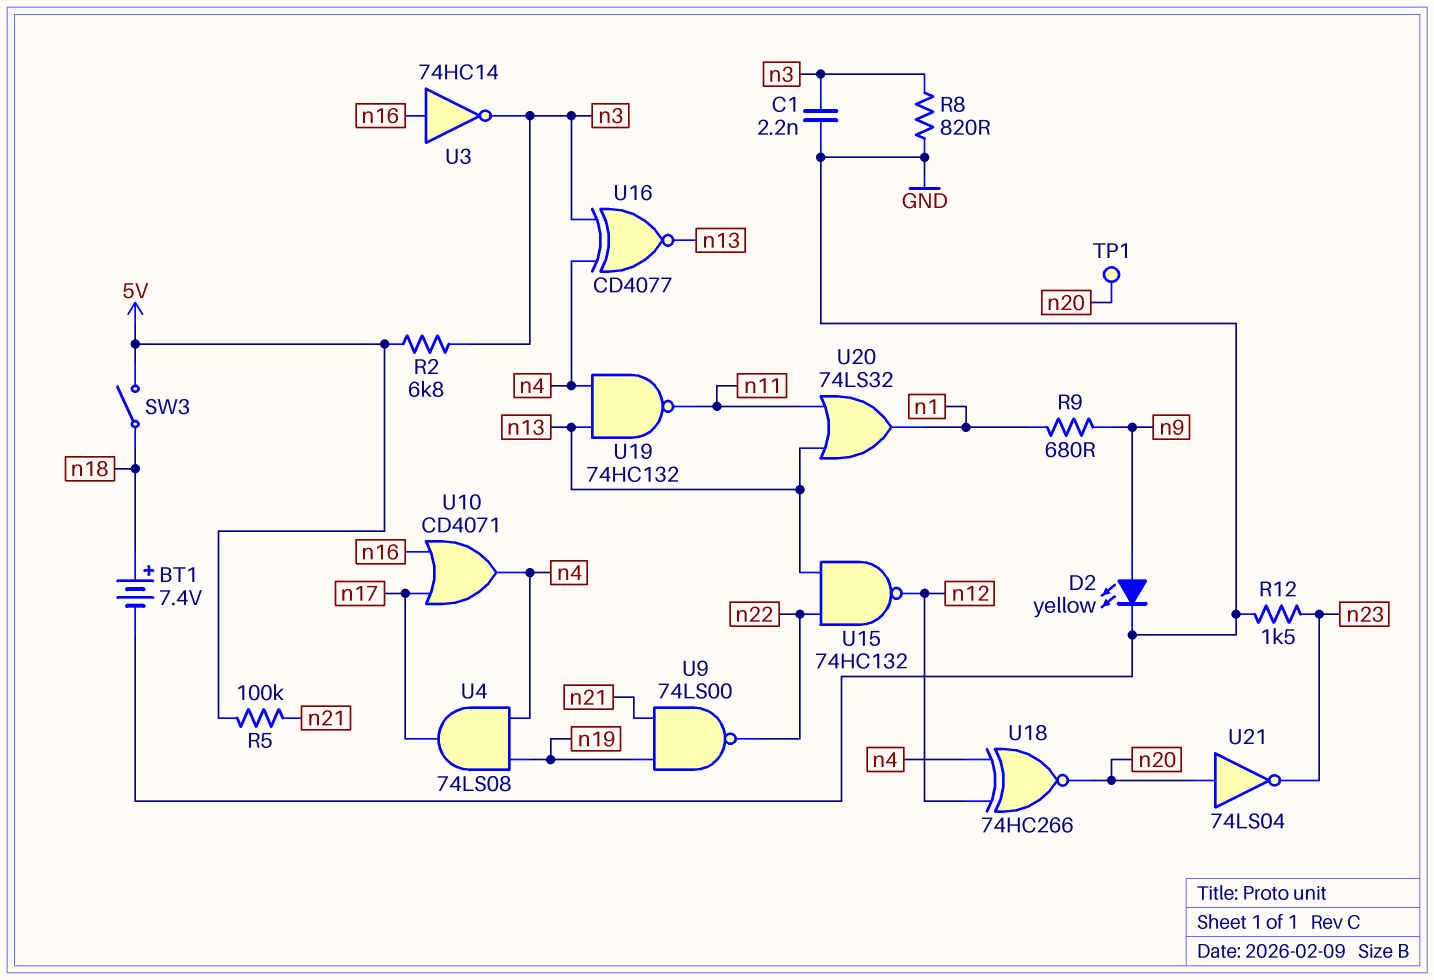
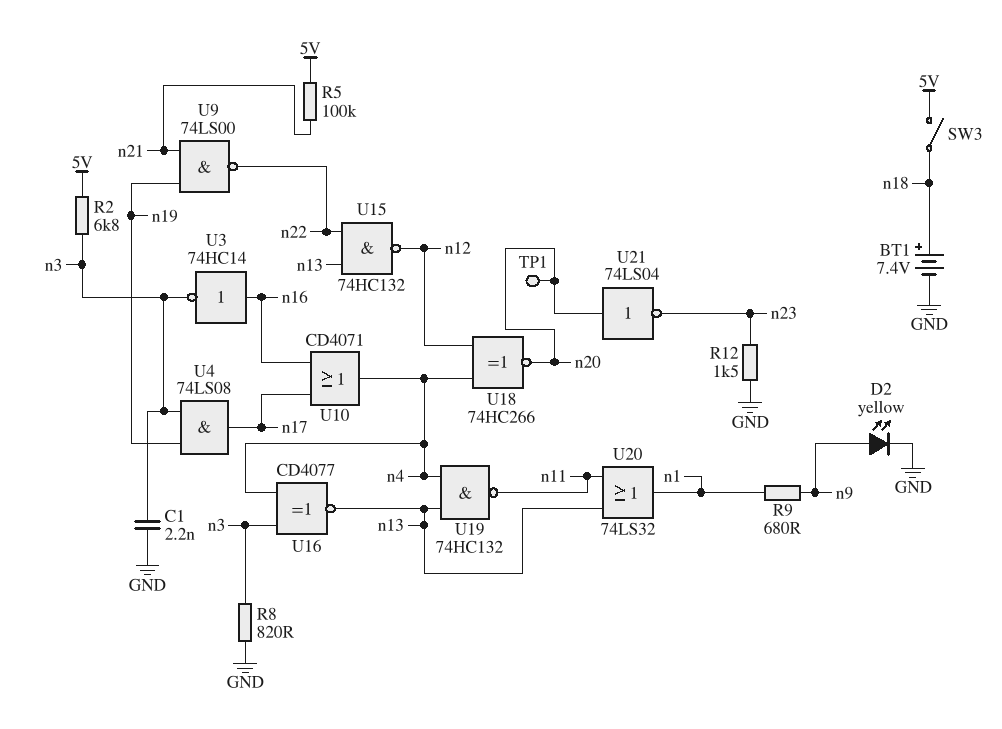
U4: AND 74LS08 (in n4, in n19, out n17) -> AND 74LS08 (in n3, in n19, out n17)

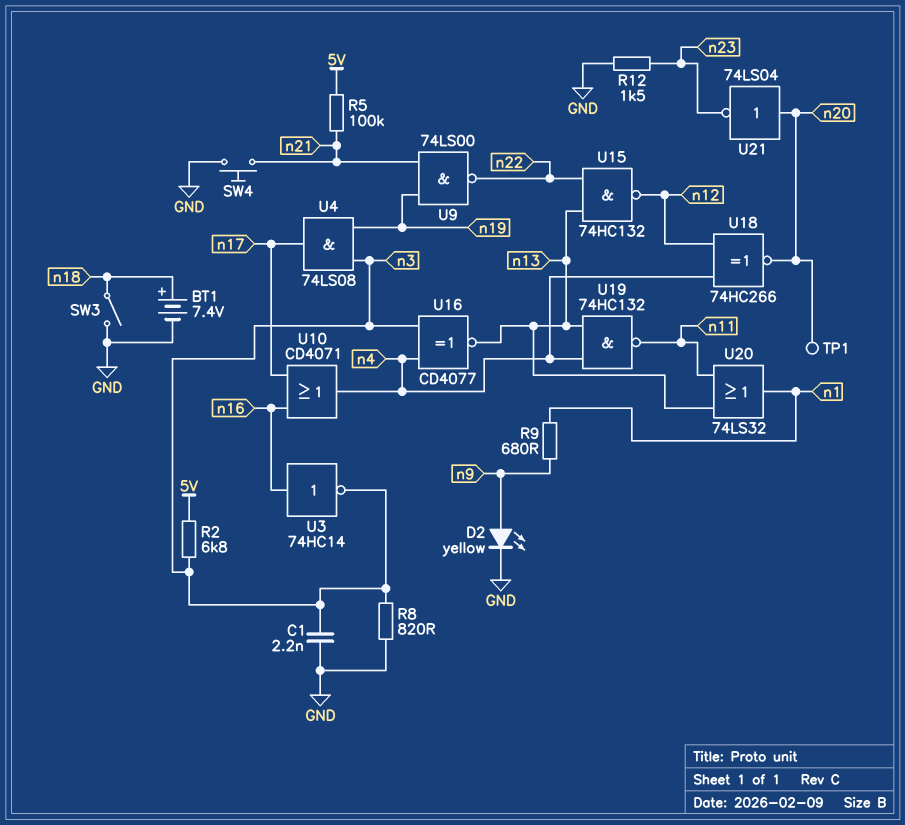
SW3: switch (5V, n18) -> switch (GND, n18)
SW4: none -> button (GND, n21)

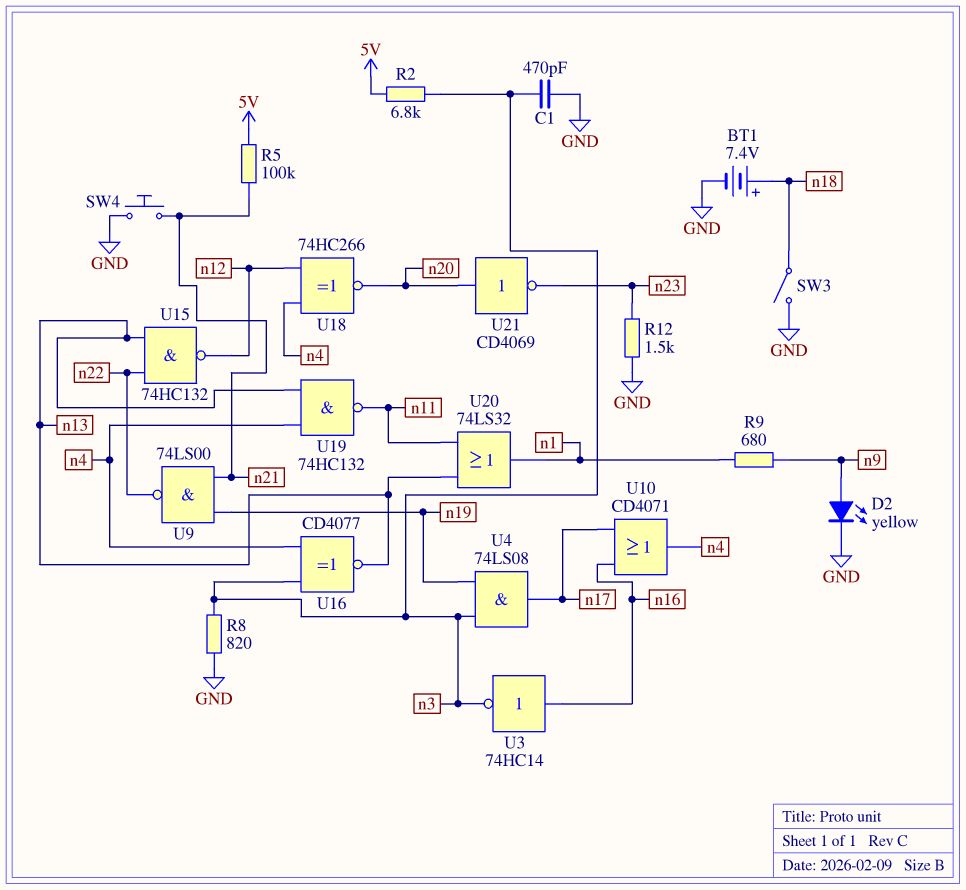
C1: 2.2nF (GND, n3) -> 470pF (GND, n3)
TP1: test point (n20) -> none
U21: NOT 74LS04 (in n20, out n23) -> NOT CD4069 (in n20, out n23)

